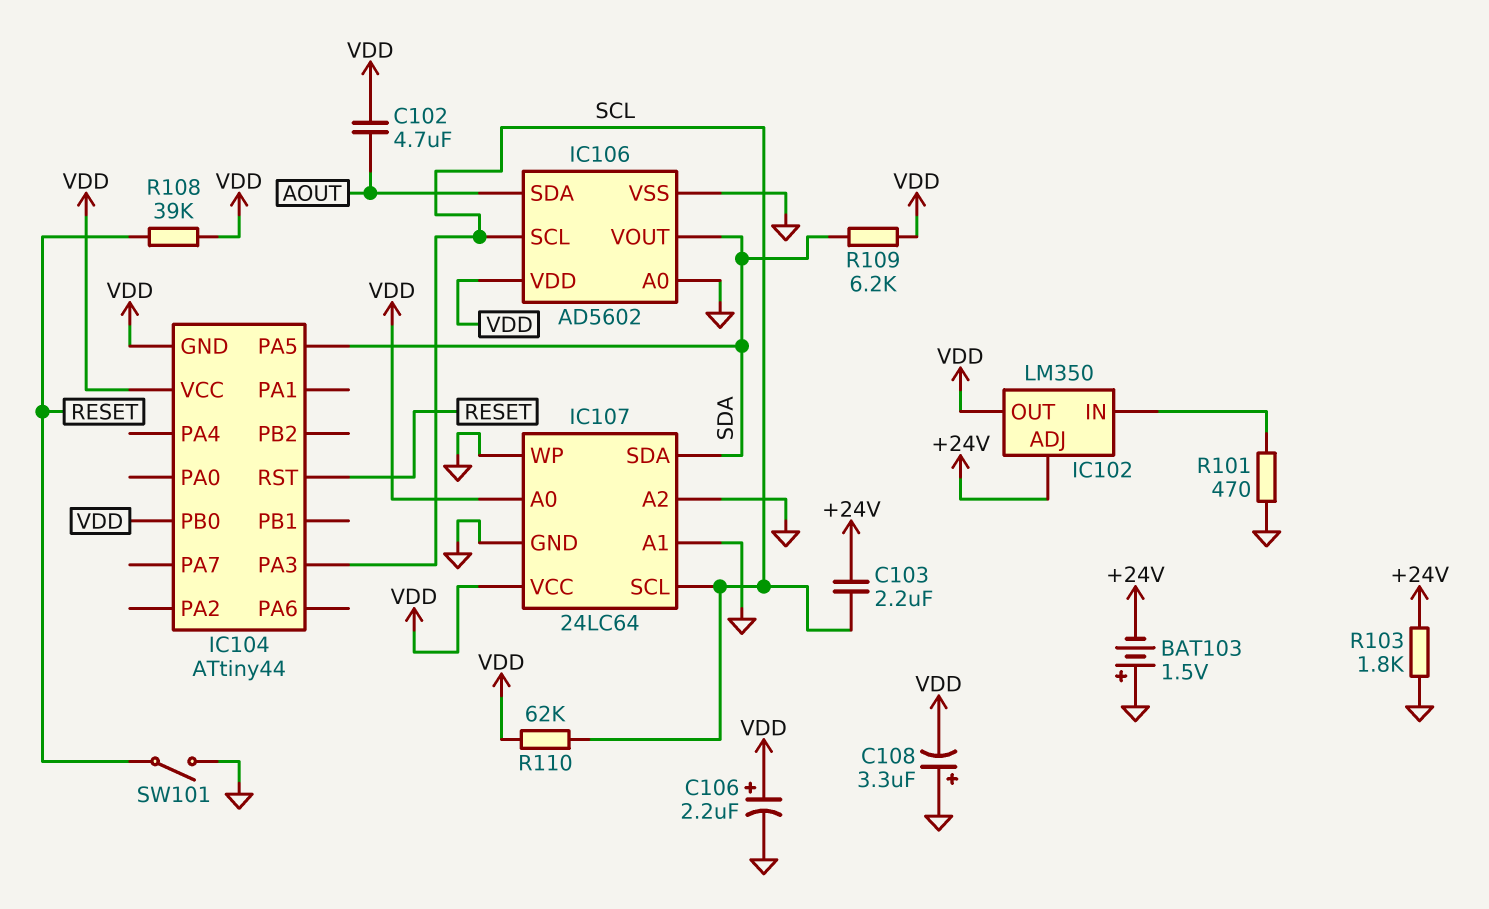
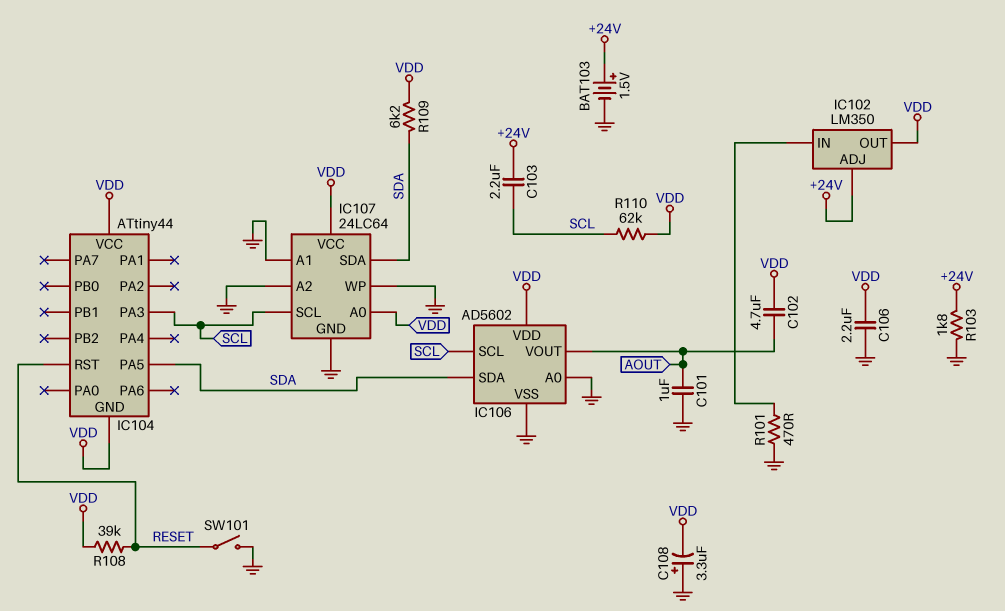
BAT103: 1.5V (plus GND, minus +24V) -> 1.5V (plus +24V, minus GND)
C101: none -> 1uF (AOUT, GND)
C106: 2.2uF (plus VDD, minus GND) -> 2.2uF (GND, VDD)
IC104 pin PB0: VDD -> none
IC106 pin SDA: AOUT -> SDA
IC106 pin VOUT: SDA -> AOUT

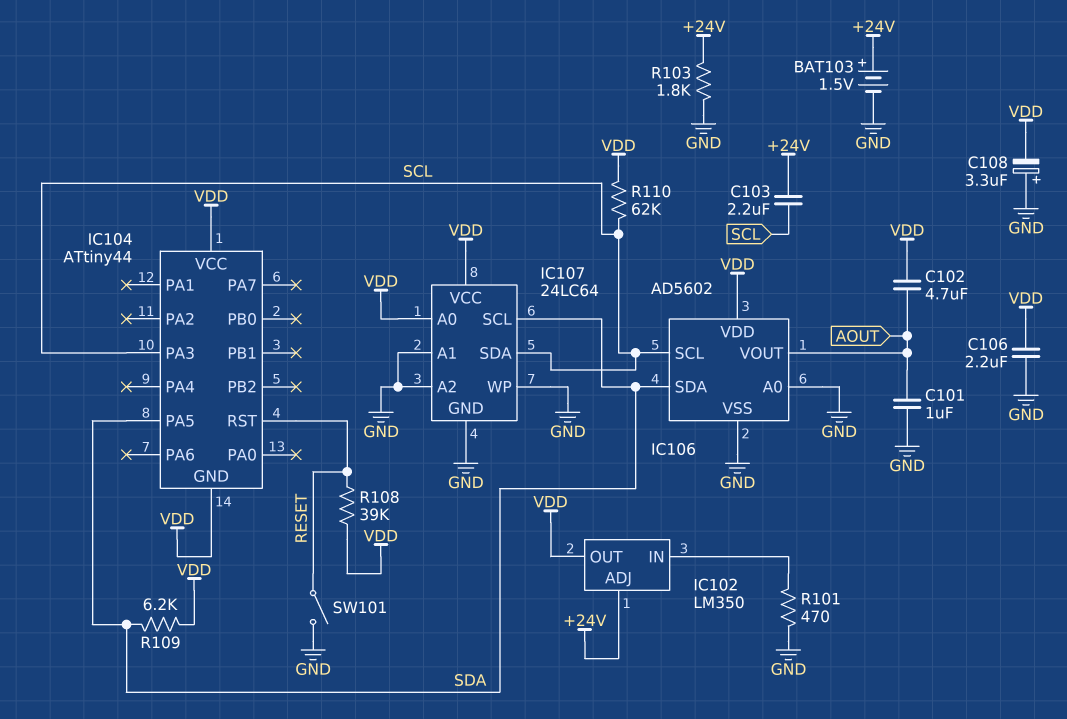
IC107 pin SCL: SCL -> SDA
IC107 pin SDA: SDA -> SCL

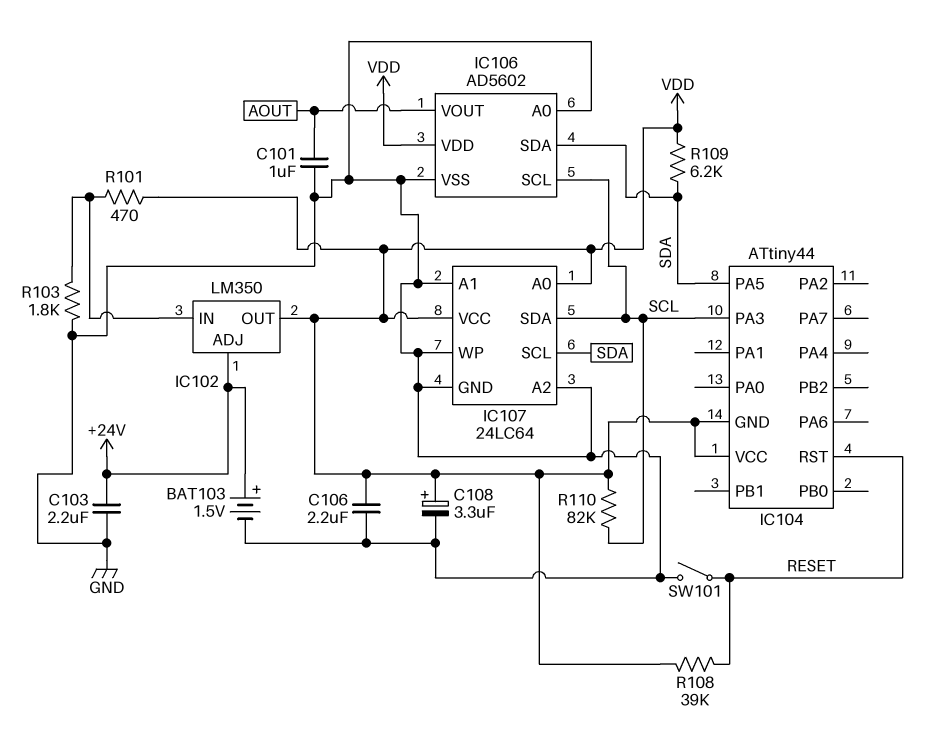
C102: 4.7uF (AOUT, VDD) -> none
C103: 2.2uF (+24V, SCL) -> 2.2uF (+24V, GND)
C108: 3.3uF (plus GND, minus VDD) -> 3.3uF (plus VDD, minus GND)
R101: 470 (GND, IC102/IN) -> 470 (IC102/IN, VDD)
R103: 1.8k (+24V, GND) -> 1.8k (GND, IC102/IN)
R110: 62k (SCL, VDD) -> 82k (SCL, VDD)

